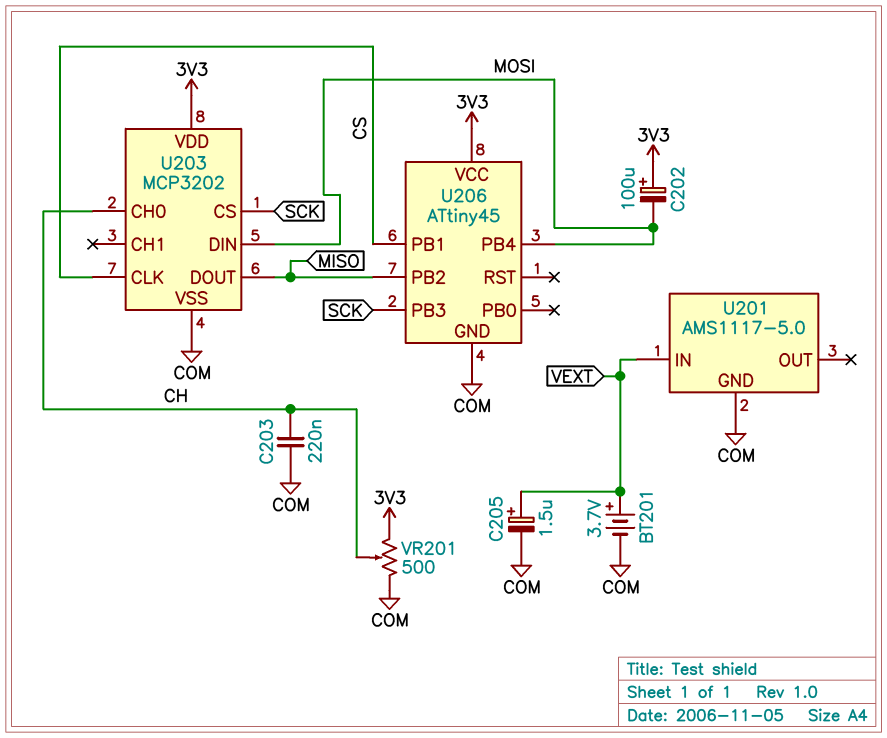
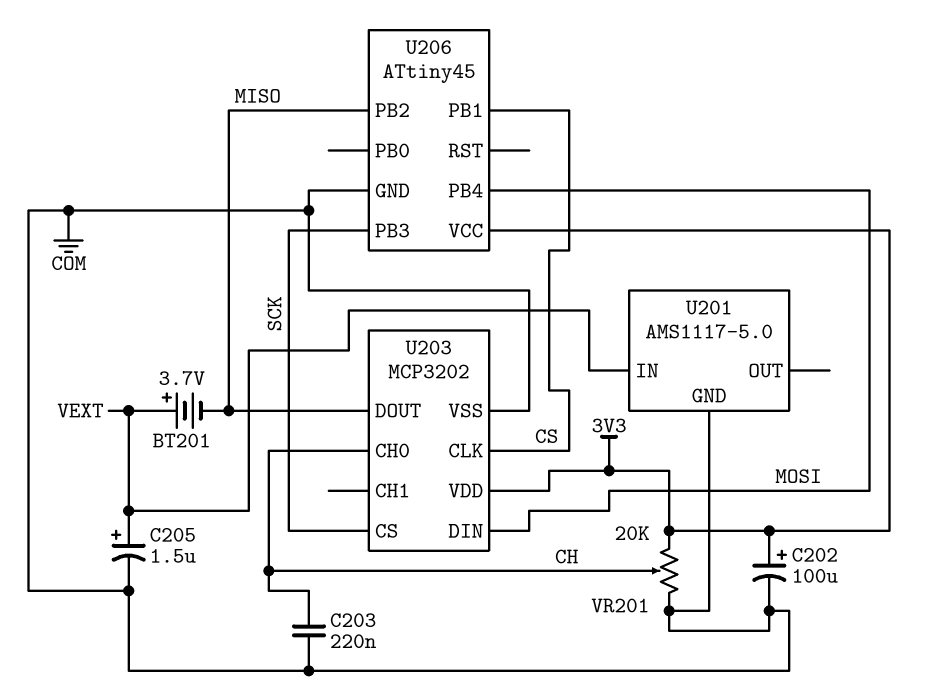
BT201: 3.7V (plus VEXT, minus COM) -> 3.7V (plus VEXT, minus MISO)
C202: 100uF (plus 3V3, minus MOSI) -> 100uF (plus 3V3, minus COM)
VR201: 500 (3V3, COM, wiper CH) -> 20k (3V3, COM, wiper CH)

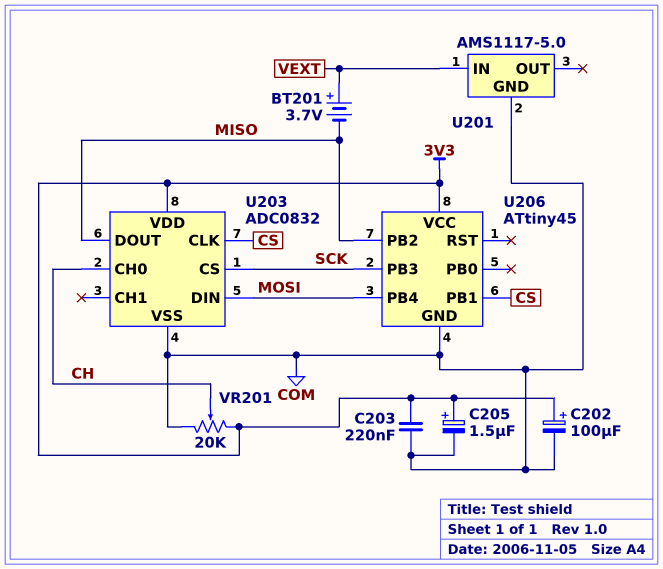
C203: 220nF (CH, COM) -> 220nF (3V3, COM)
C205: 1.5uF (plus VEXT, minus COM) -> 1.5uF (plus 3V3, minus COM)
U203: MCP3202 -> ADC0832

